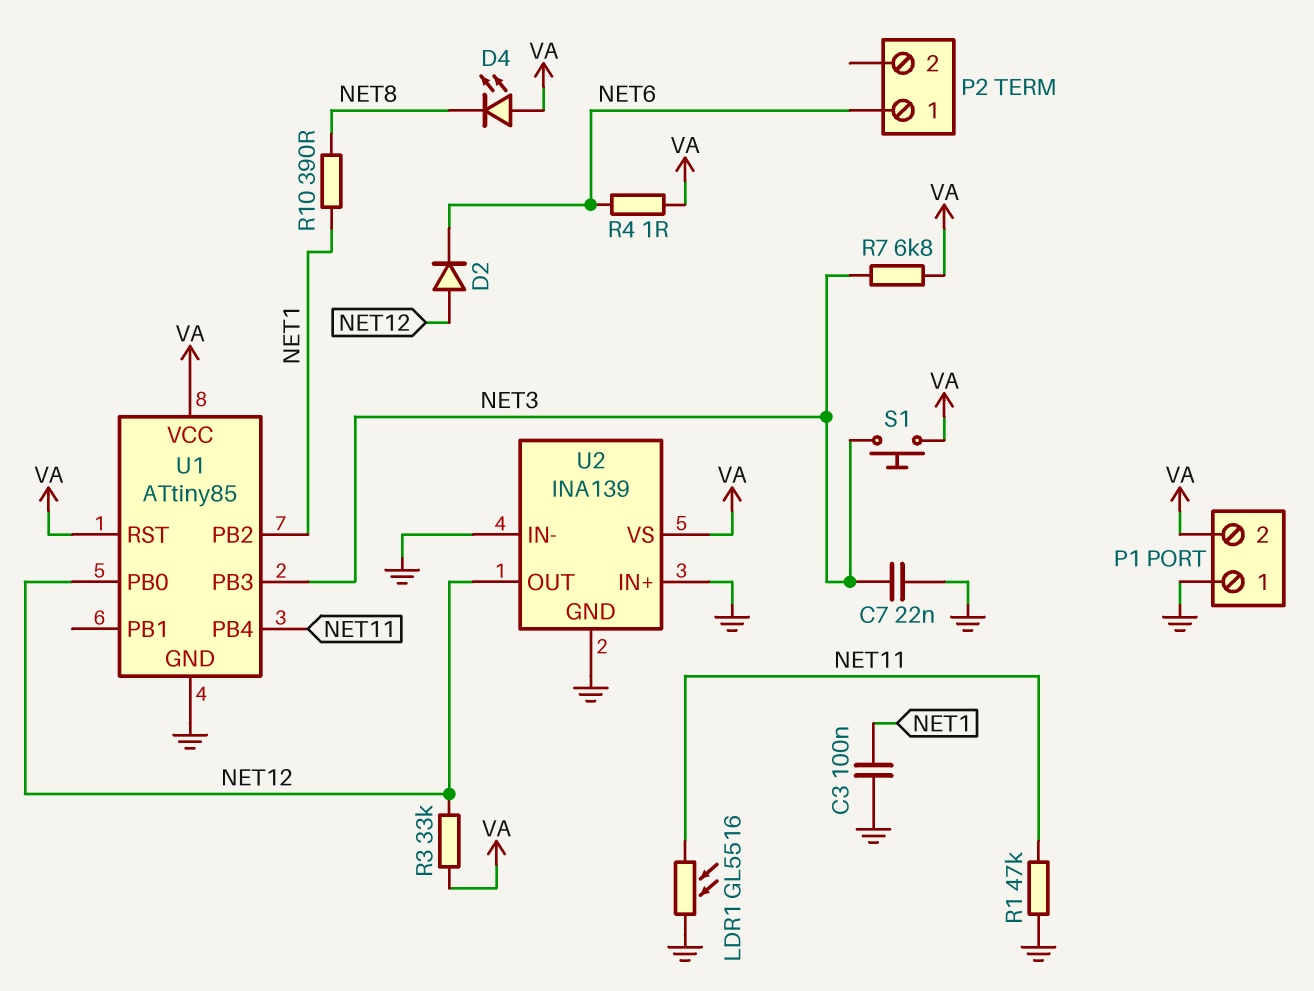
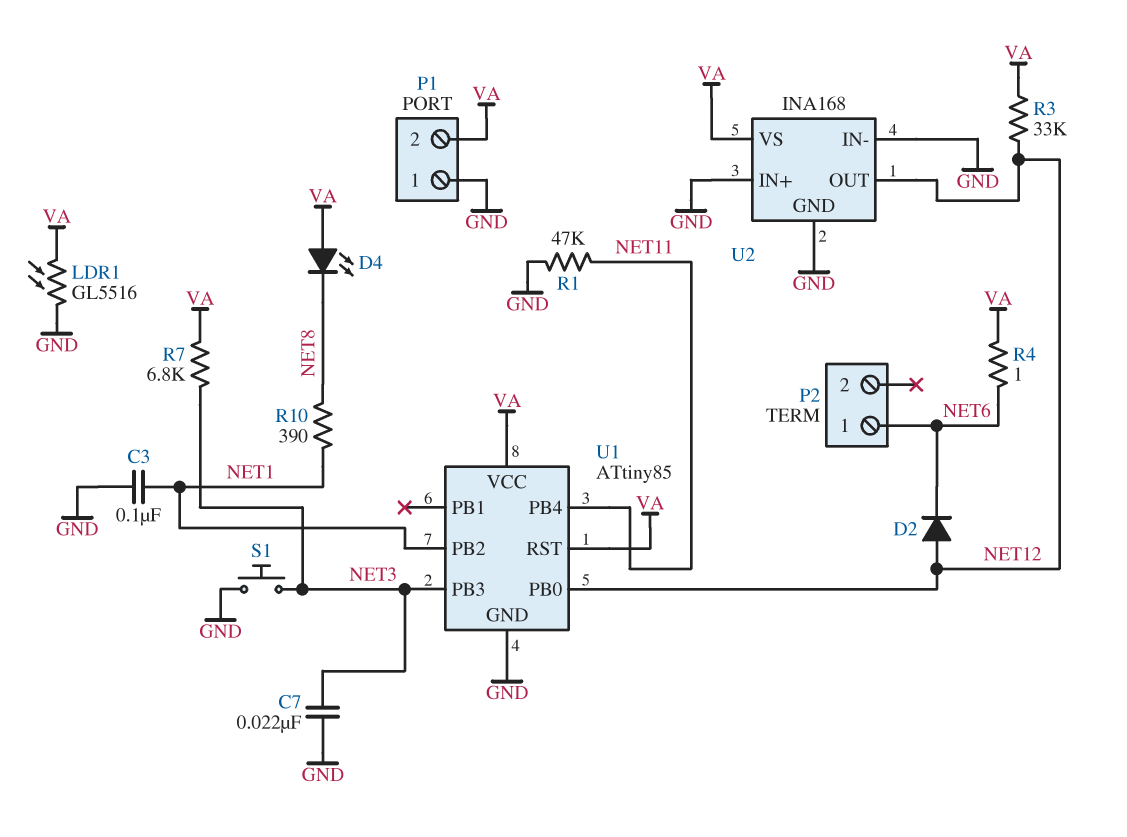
LDR1: GL5516 (GND, NET11) -> GL5516 (GND, VA)
S1: button (NET3, VA) -> button (GND, NET3)
U2: INA139 -> INA168

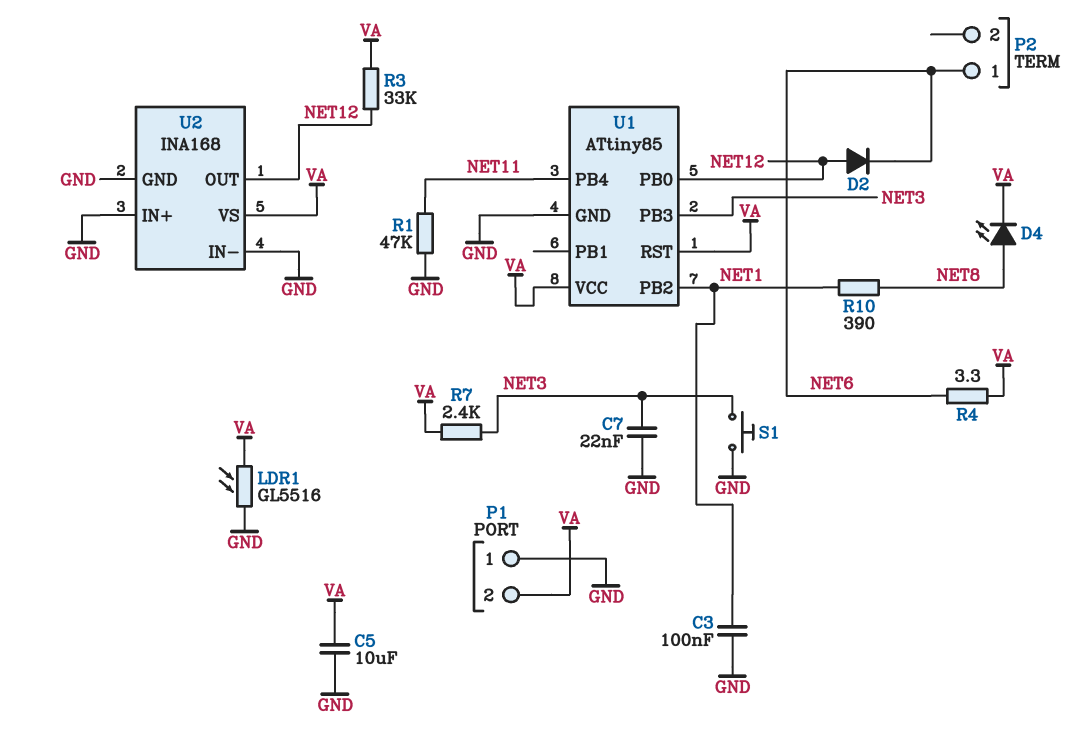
C5: none -> 10uF (GND, VA)
D4: LED (A VA, K NET8) -> LED (A NET8, K VA)
R4: 1 (NET6, VA) -> 3.3 (NET6, VA)
R7: 6.8k (NET3, VA) -> 2.4k (NET3, VA)

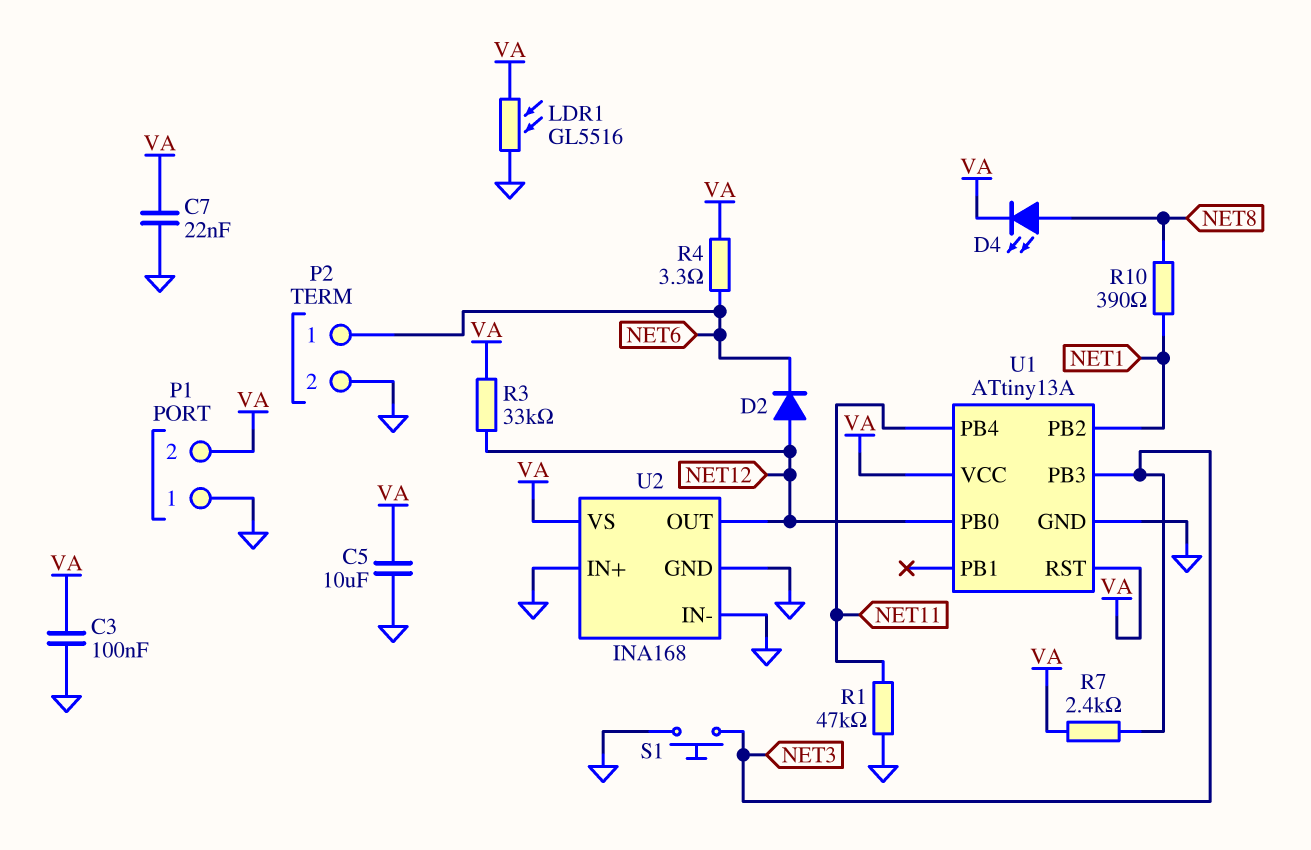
C3: 100nF (GND, NET1) -> 100nF (GND, VA)
C7: 22nF (GND, NET3) -> 22nF (GND, VA)
P2 pin 2: none -> GND
U1: ATtiny85 -> ATtiny13A

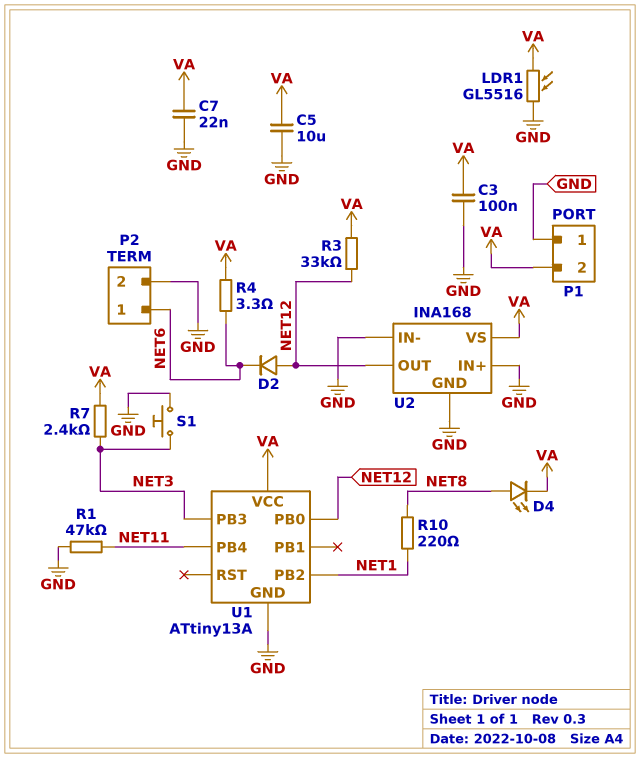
R10: 390 (NET1, NET8) -> 220 (NET1, NET8)
U1 pin RST: VA -> none

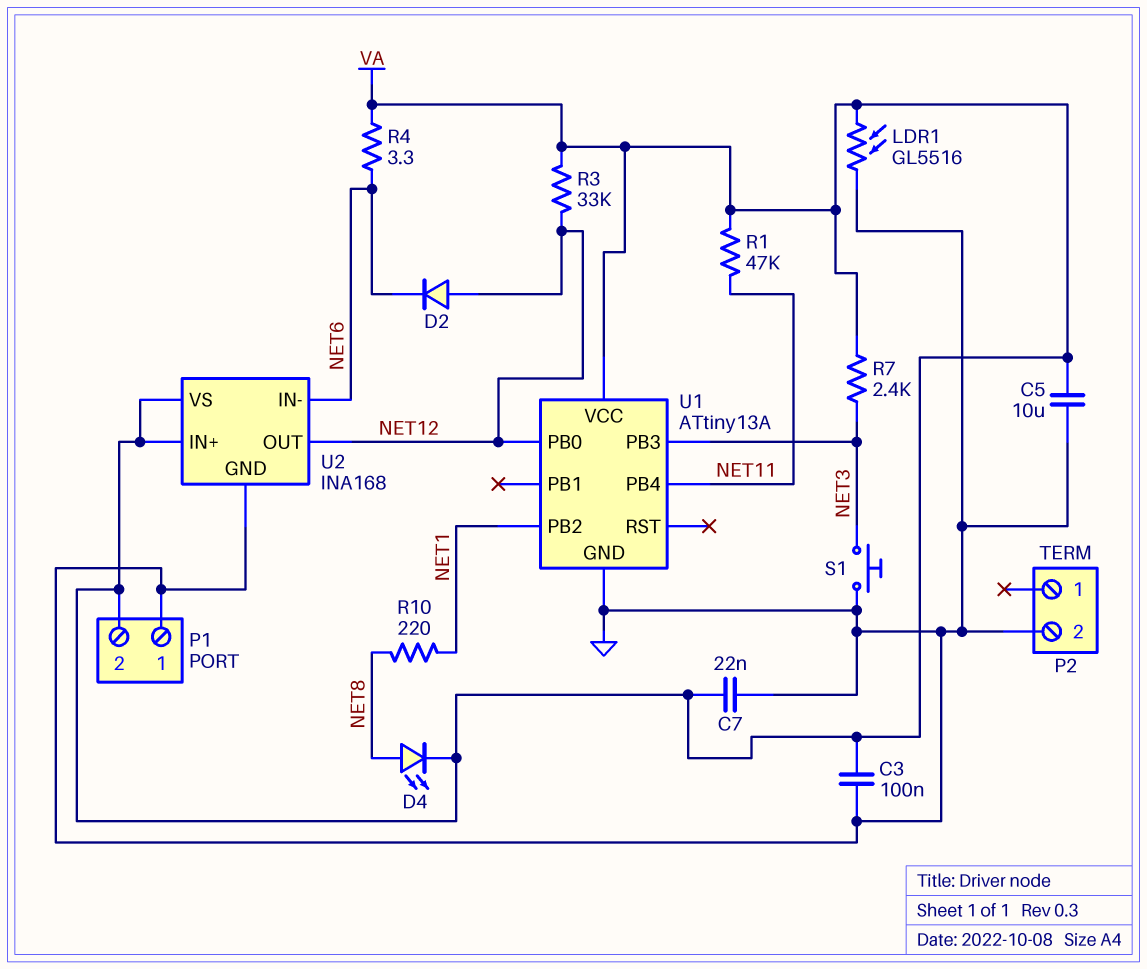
P2 pin 1: NET6 -> none
R1: 47k (GND, NET11) -> 47k (NET11, VA)
U2 pin IN+: GND -> VA
U2 pin IN-: GND -> NET6

